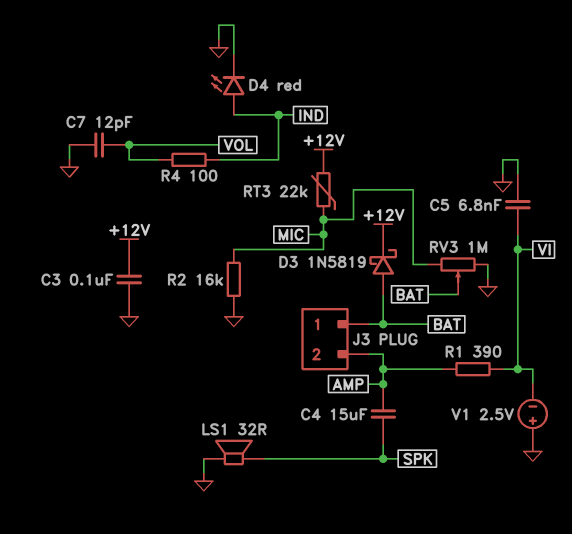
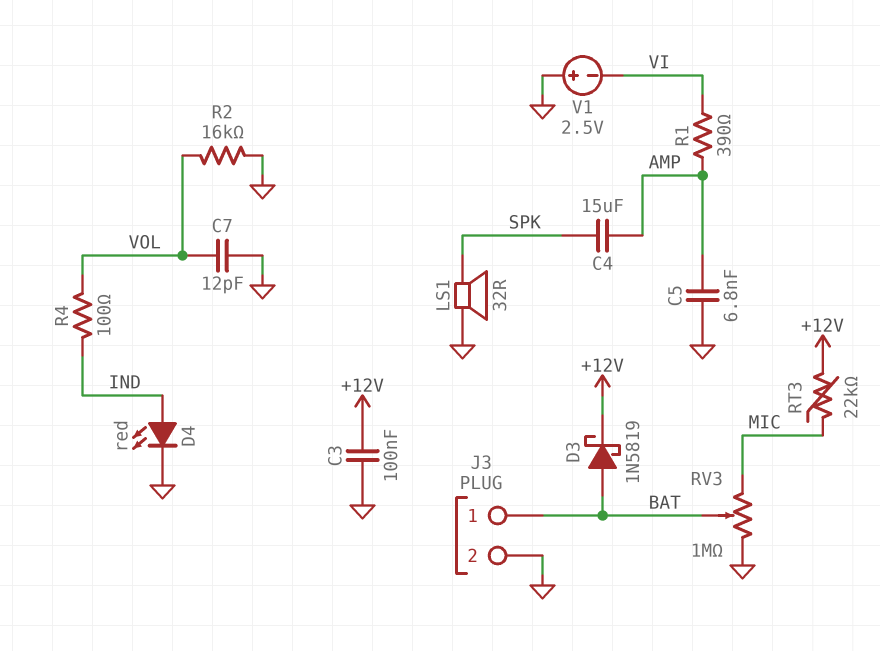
C5: 6.8nF (GND, VI) -> 6.8nF (AMP, GND)
J3 pin 2: AMP -> GND
R2: 16k (GND, MIC) -> 16k (GND, VOL)

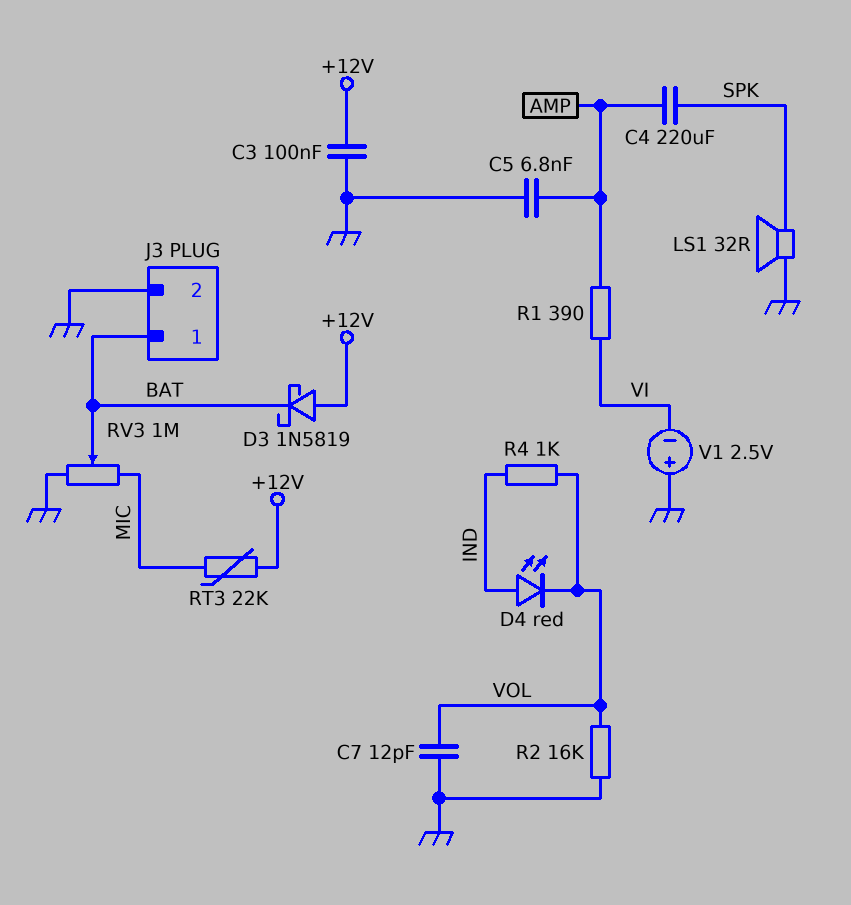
C4: 15uF (AMP, SPK) -> 220uF (AMP, SPK)
D3: schottky 1N5819 (A BAT, K +12V) -> schottky 1N5819 (A +12V, K BAT)
D4: LED red (A IND, K GND) -> LED red (A IND, K VOL)
R4: 100 (IND, VOL) -> 1k (IND, VOL)

